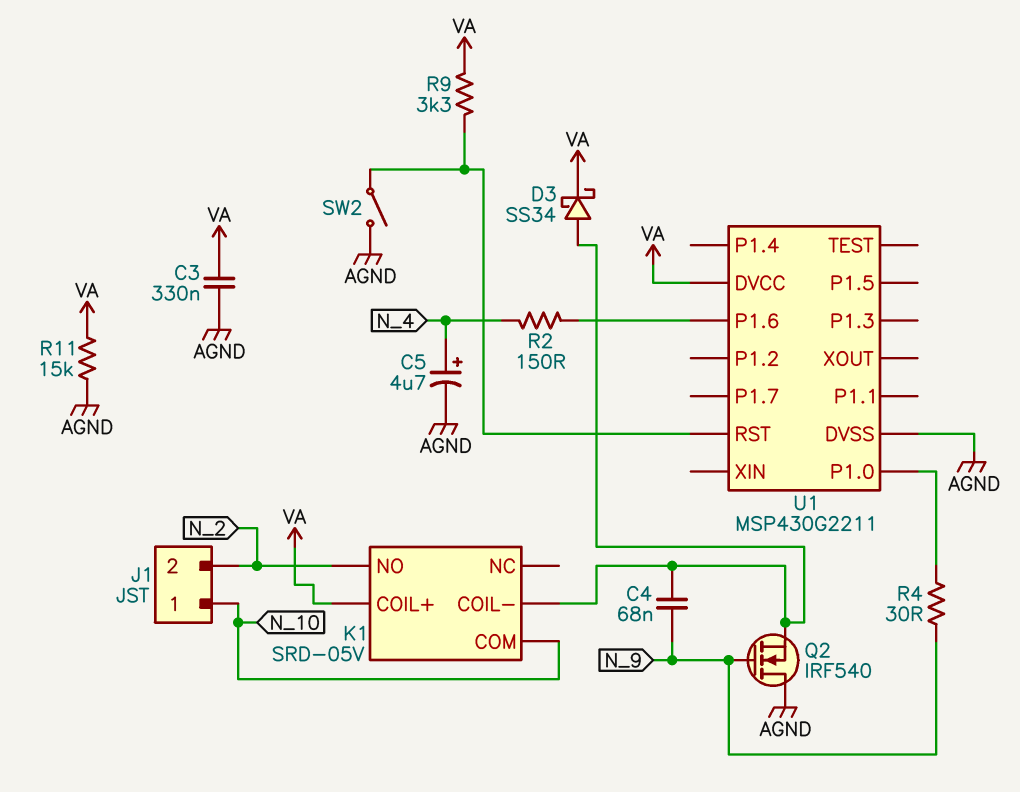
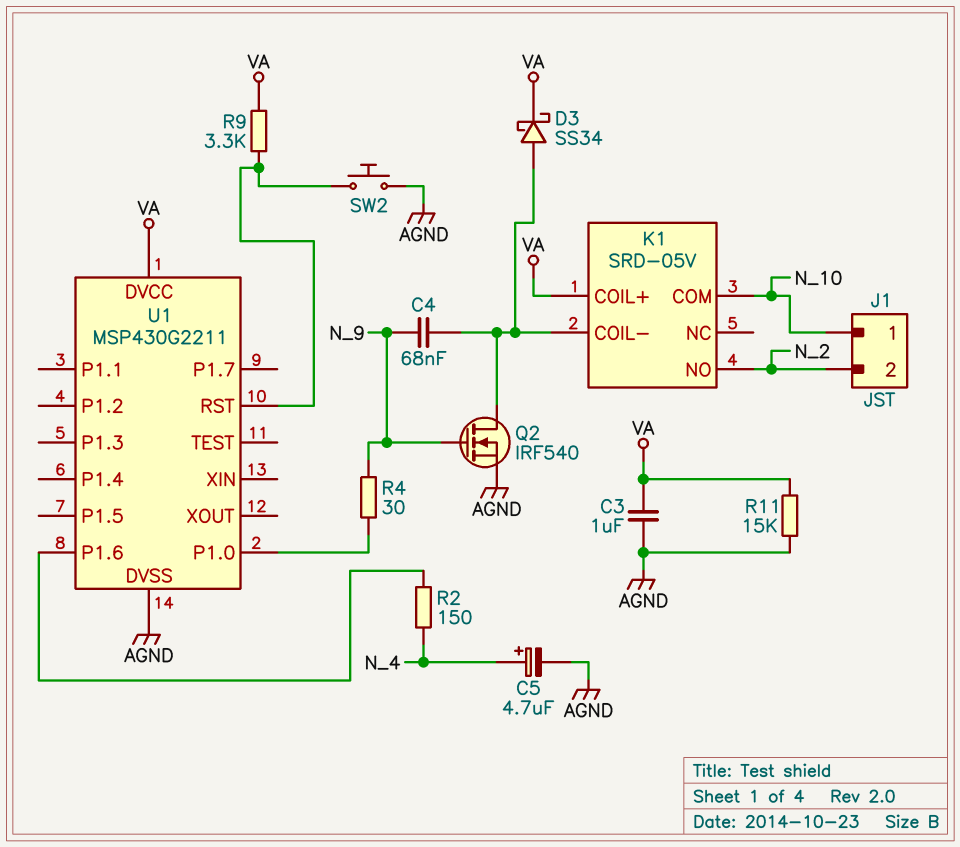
C3: 330nF (AGND, VA) -> 1uF (AGND, VA)
Q2: NMOS IRF540 (G N_9, D AGND, S K1/COIL-) -> NMOS IRF540 (G N_9, D K1/COIL-, S AGND)
SW2: switch (AGND, U1/RST) -> button (AGND, U1/RST)

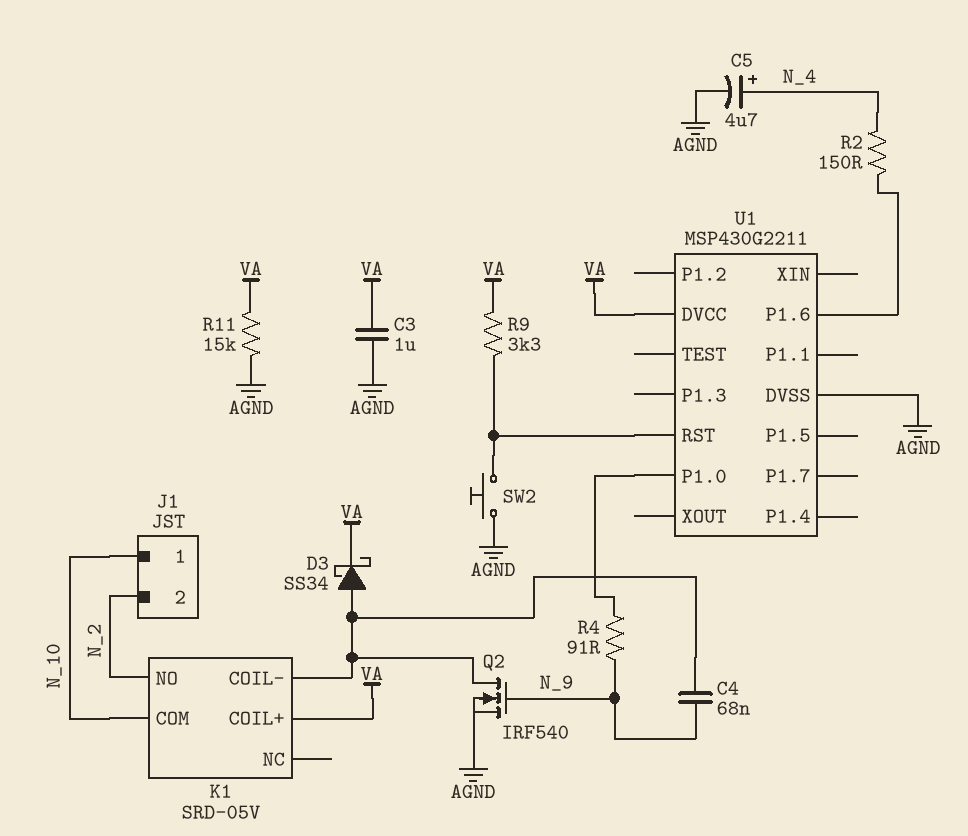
R4: 30 (N_9, U1/P1.0) -> 91 (N_9, U1/P1.0)

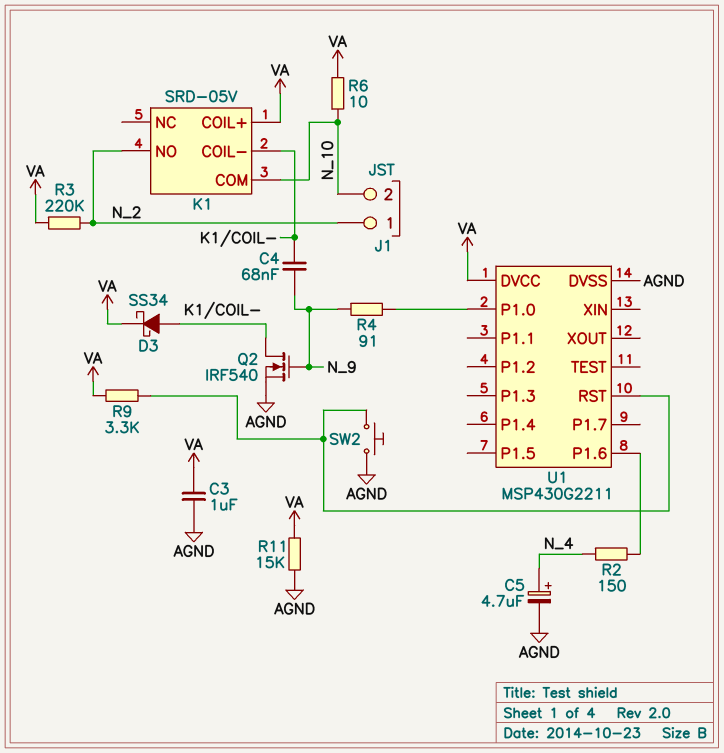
J1 pin 1: N_10 -> N_2
J1 pin 2: N_2 -> N_10
R3: none -> 220k (N_2, VA)
R6: none -> 10 (N_10, VA)

